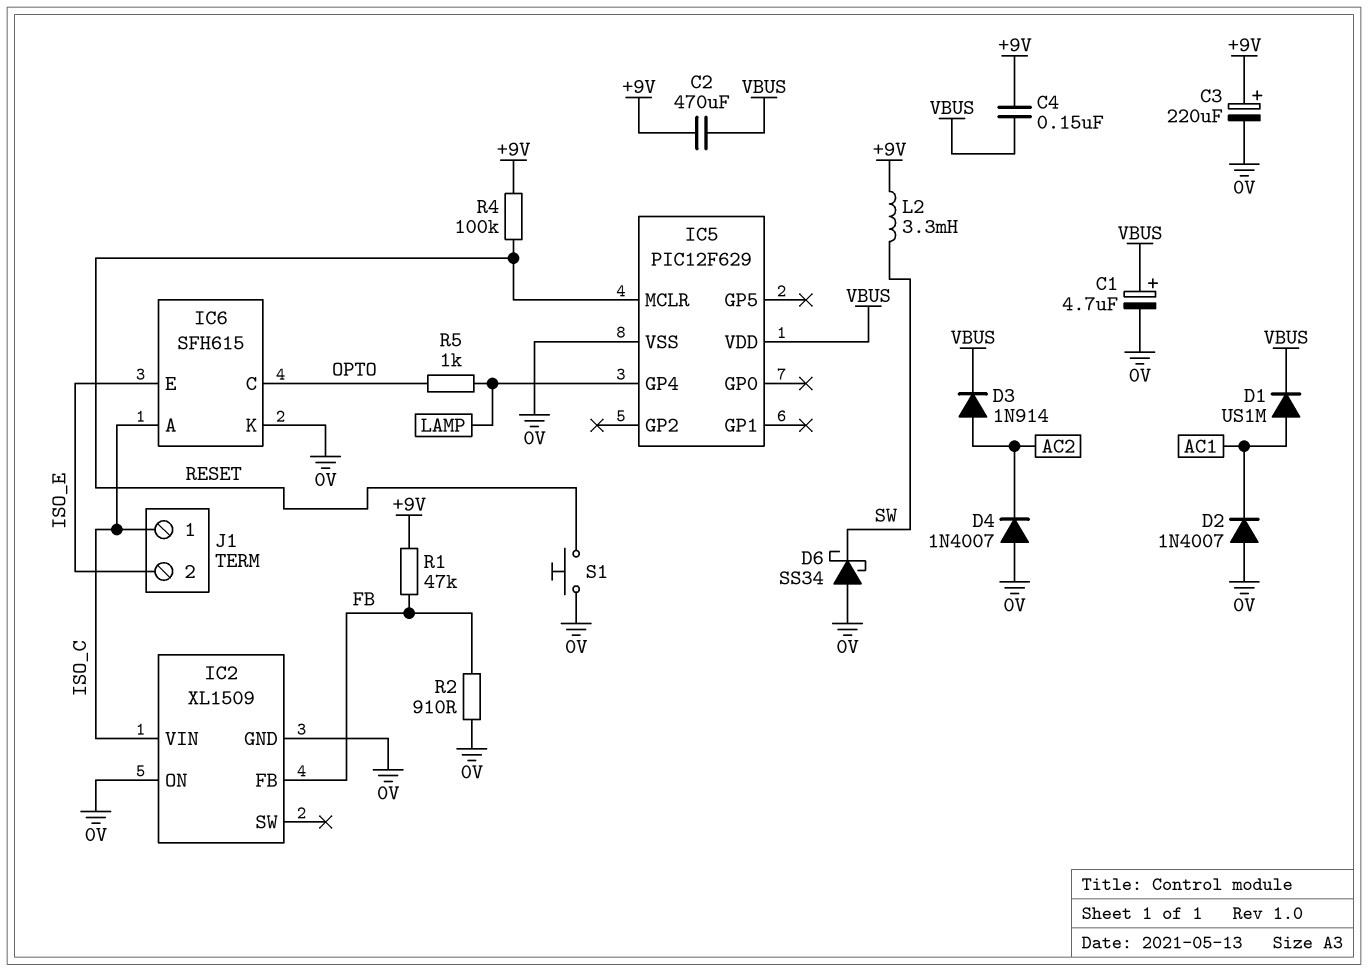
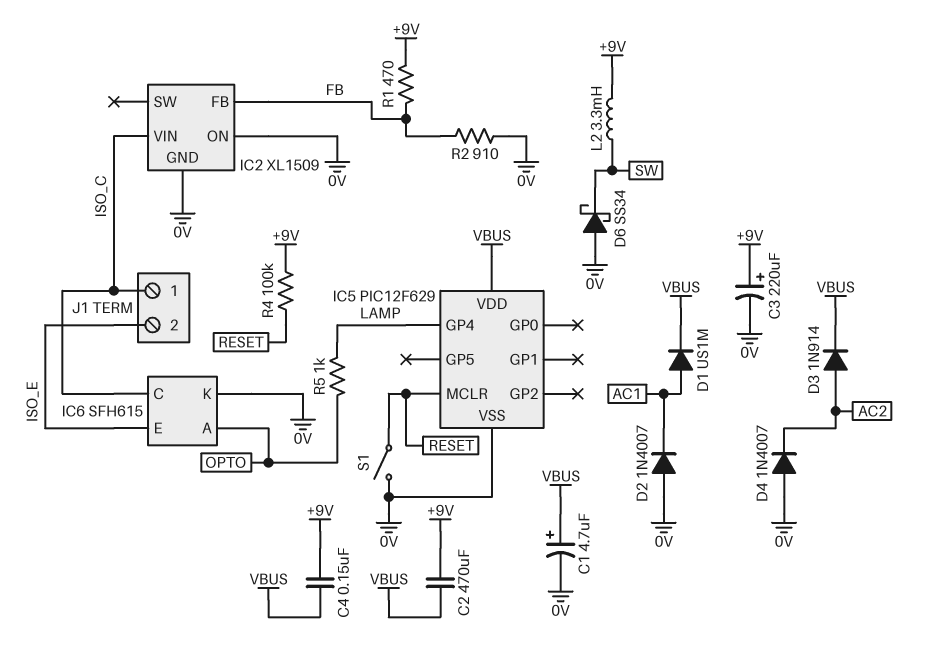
IC6 pin A: ISO_C -> OPTO
IC6 pin C: OPTO -> ISO_C
R1: 47k (+9V, FB) -> 470 (+9V, FB)
S1: button (0V, RESET) -> switch (0V, RESET)

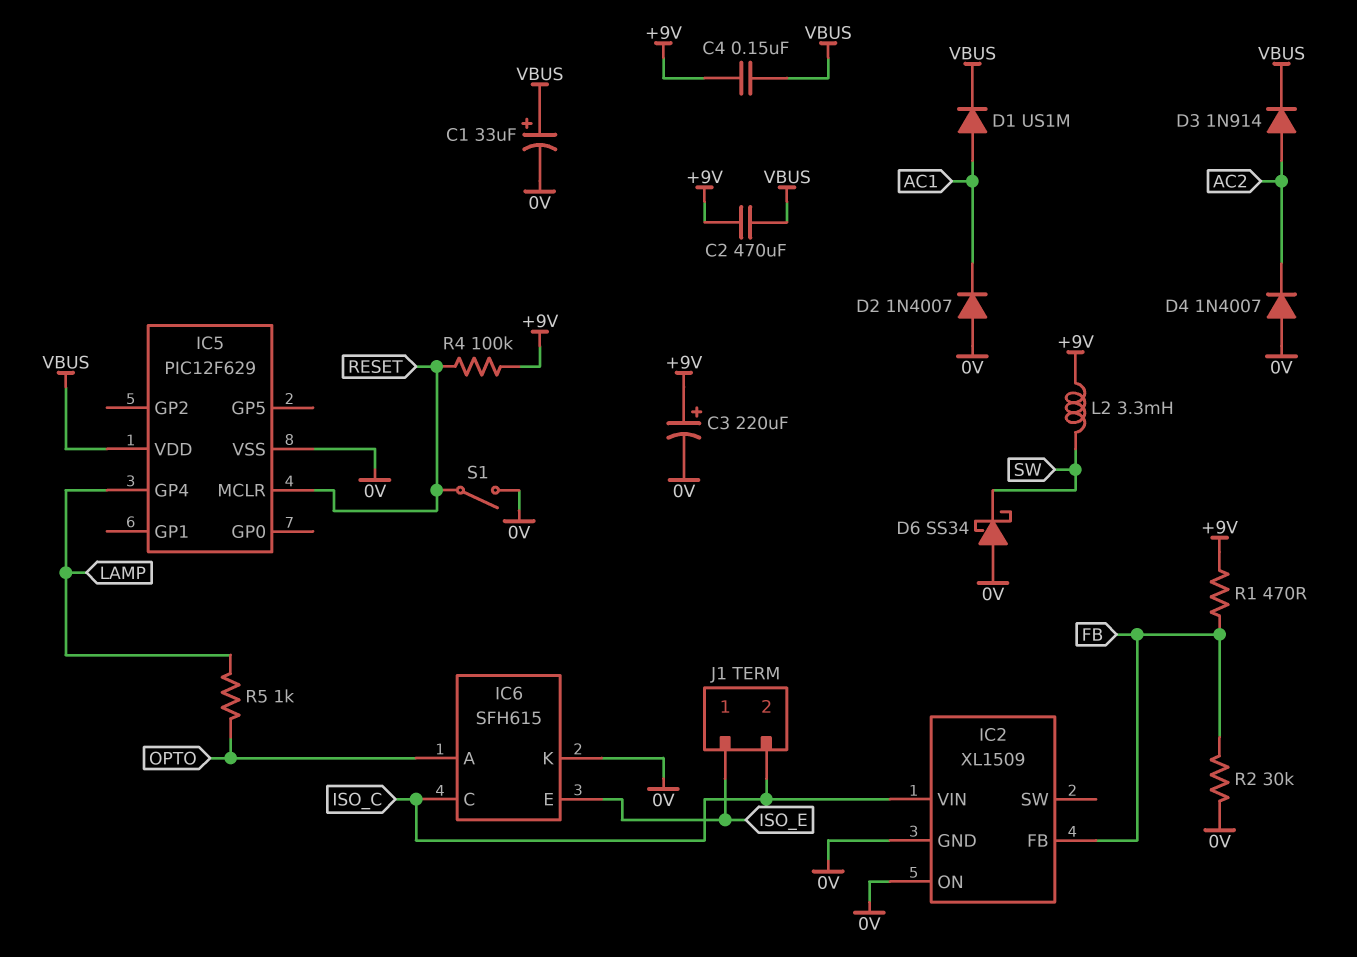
C1: 4.7uF (plus VBUS, minus 0V) -> 33uF (plus VBUS, minus 0V)
J1 pin 1: ISO_C -> ISO_E
J1 pin 2: ISO_E -> ISO_C
R2: 910 (0V, FB) -> 30k (0V, FB)

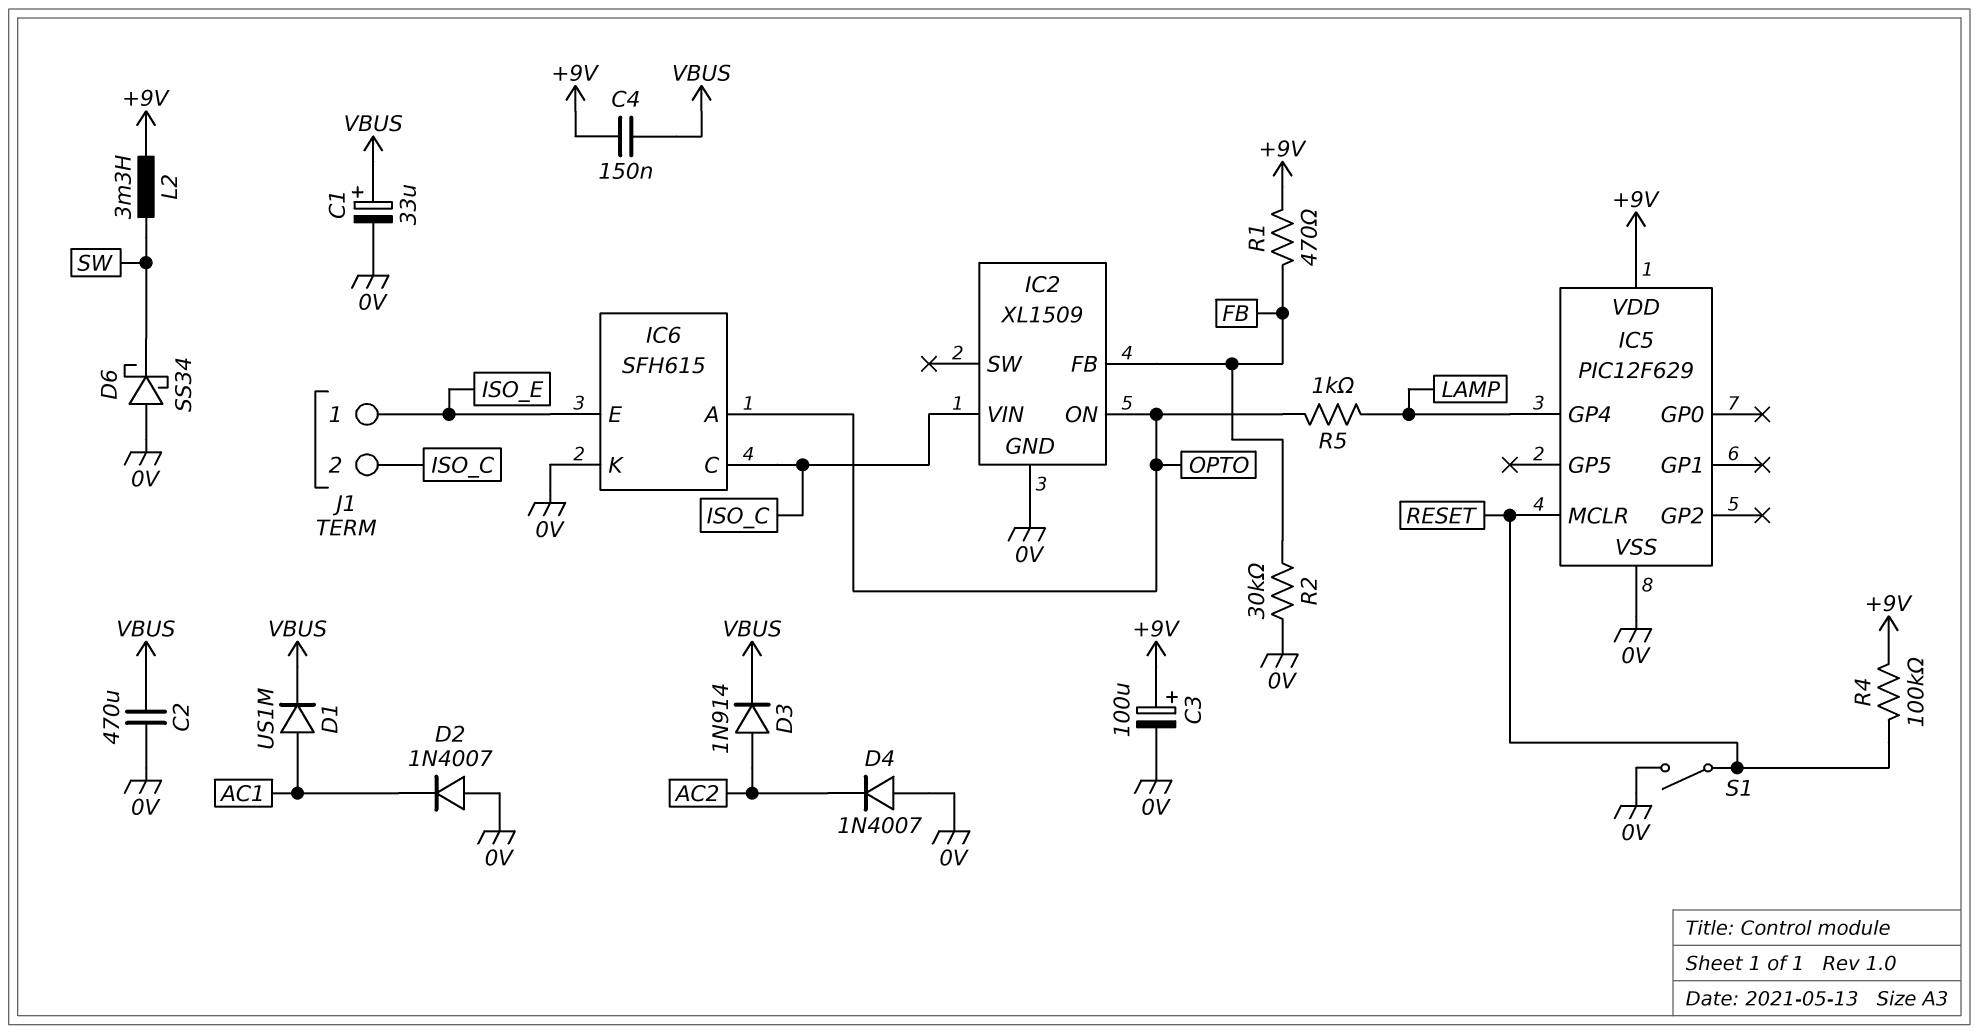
C2: 470uF (+9V, VBUS) -> 470uF (0V, VBUS)
C3: 220uF (plus +9V, minus 0V) -> 100uF (plus +9V, minus 0V)
IC2 pin ON: 0V -> OPTO
IC5 pin VDD: VBUS -> +9V

